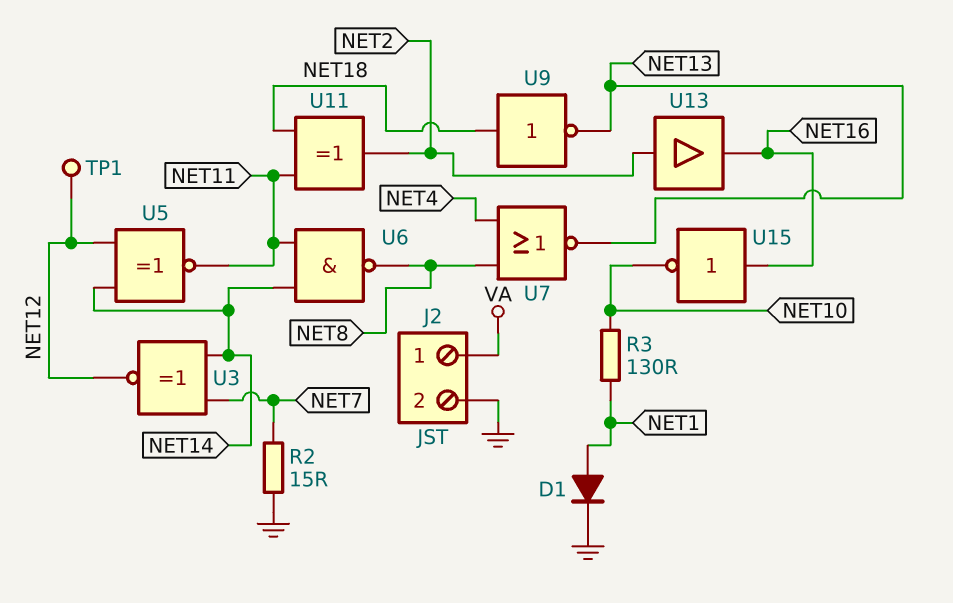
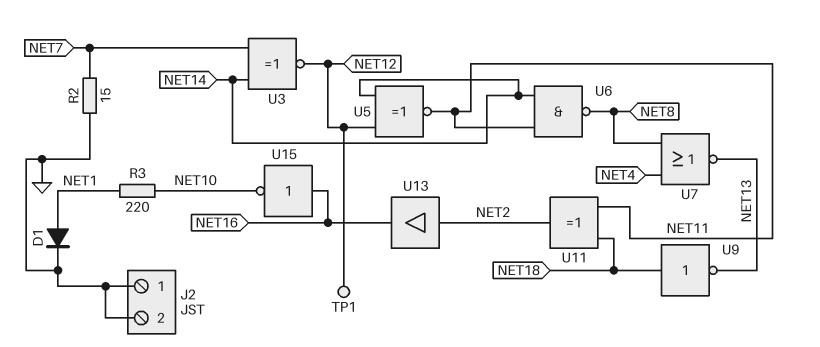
J2 pin 1: VA -> GND
R3: 130 (NET1, NET10) -> 220 (NET1, NET10)

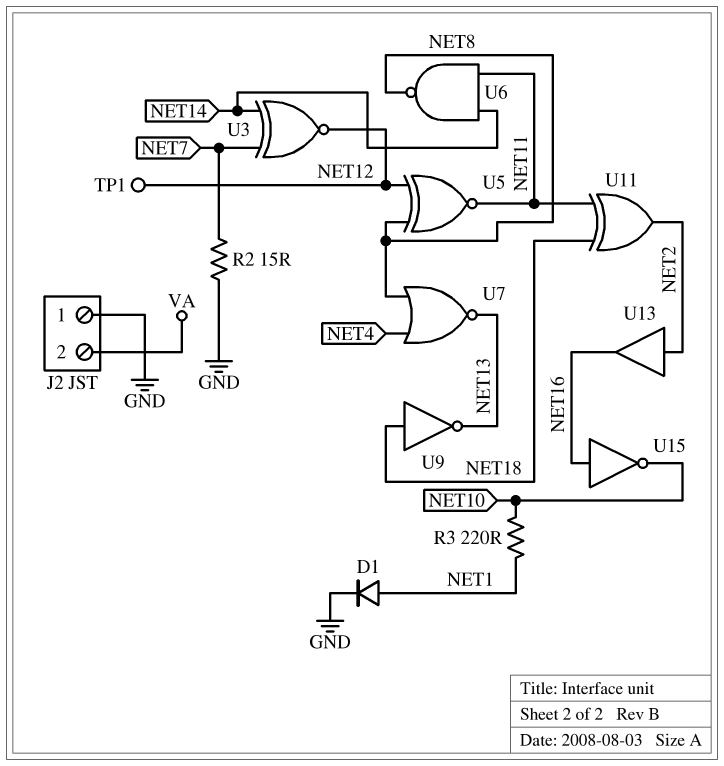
J2 pin 2: GND -> VA
U5: XNOR (in NET12, in NET14, out NET11) -> XNOR (in NET8, in NET12, out NET11)

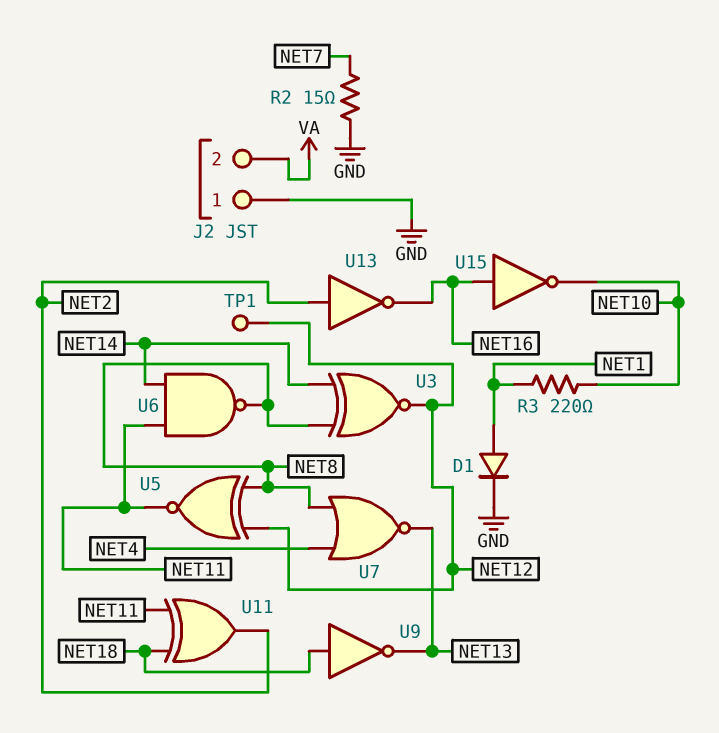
U3: XNOR (in NET7, in NET14, out NET12) -> XNOR (in NET8, in NET14, out NET12)
U13: buffer (in NET2, out NET16) -> NOT (in NET2, out NET16)

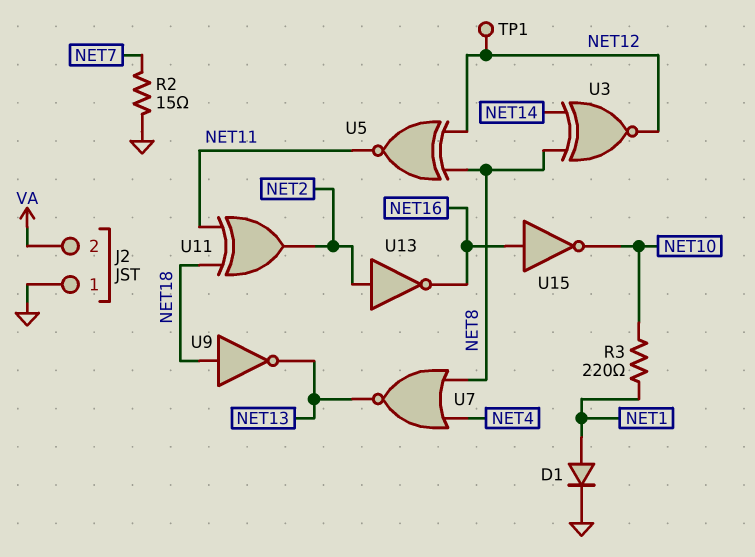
U6: NAND (in NET11, in NET14, out NET8) -> none

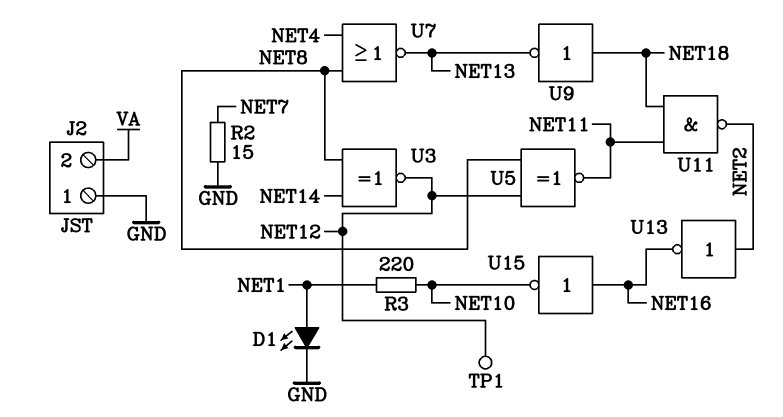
D1: diode (A NET1, K GND) -> LED (A NET1, K GND)
U11: XOR (in NET11, in NET18, out NET2) -> NAND (in NET11, in NET18, out NET2)

